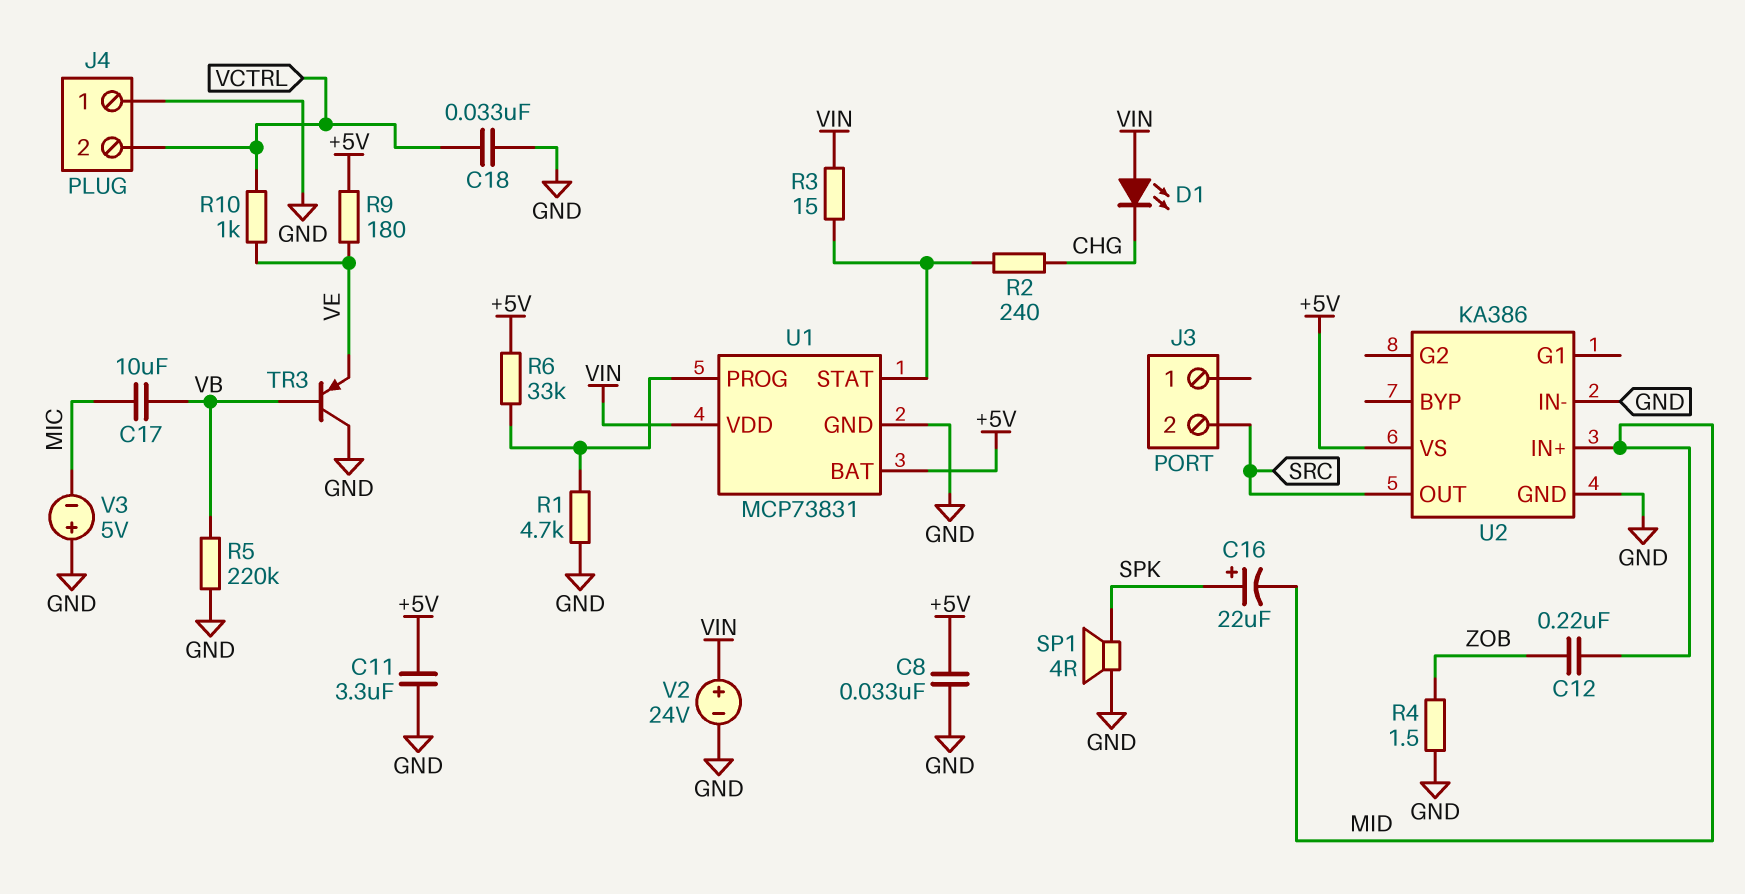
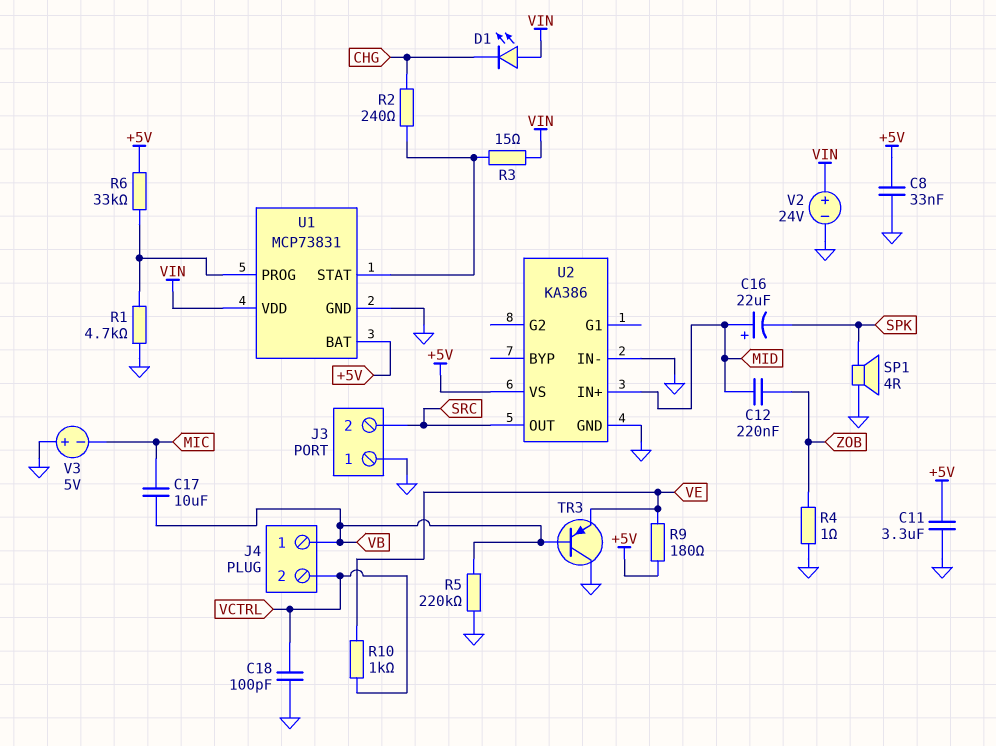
C16: 22uF (plus SPK, minus MID) -> 22uF (plus MID, minus SPK)
C18: 33nF (GND, VCTRL) -> 100pF (GND, VCTRL)
J3 pin 1: none -> GND
J4 pin 1: GND -> VB
R4: 1.5 (GND, ZOB) -> 1 (GND, ZOB)

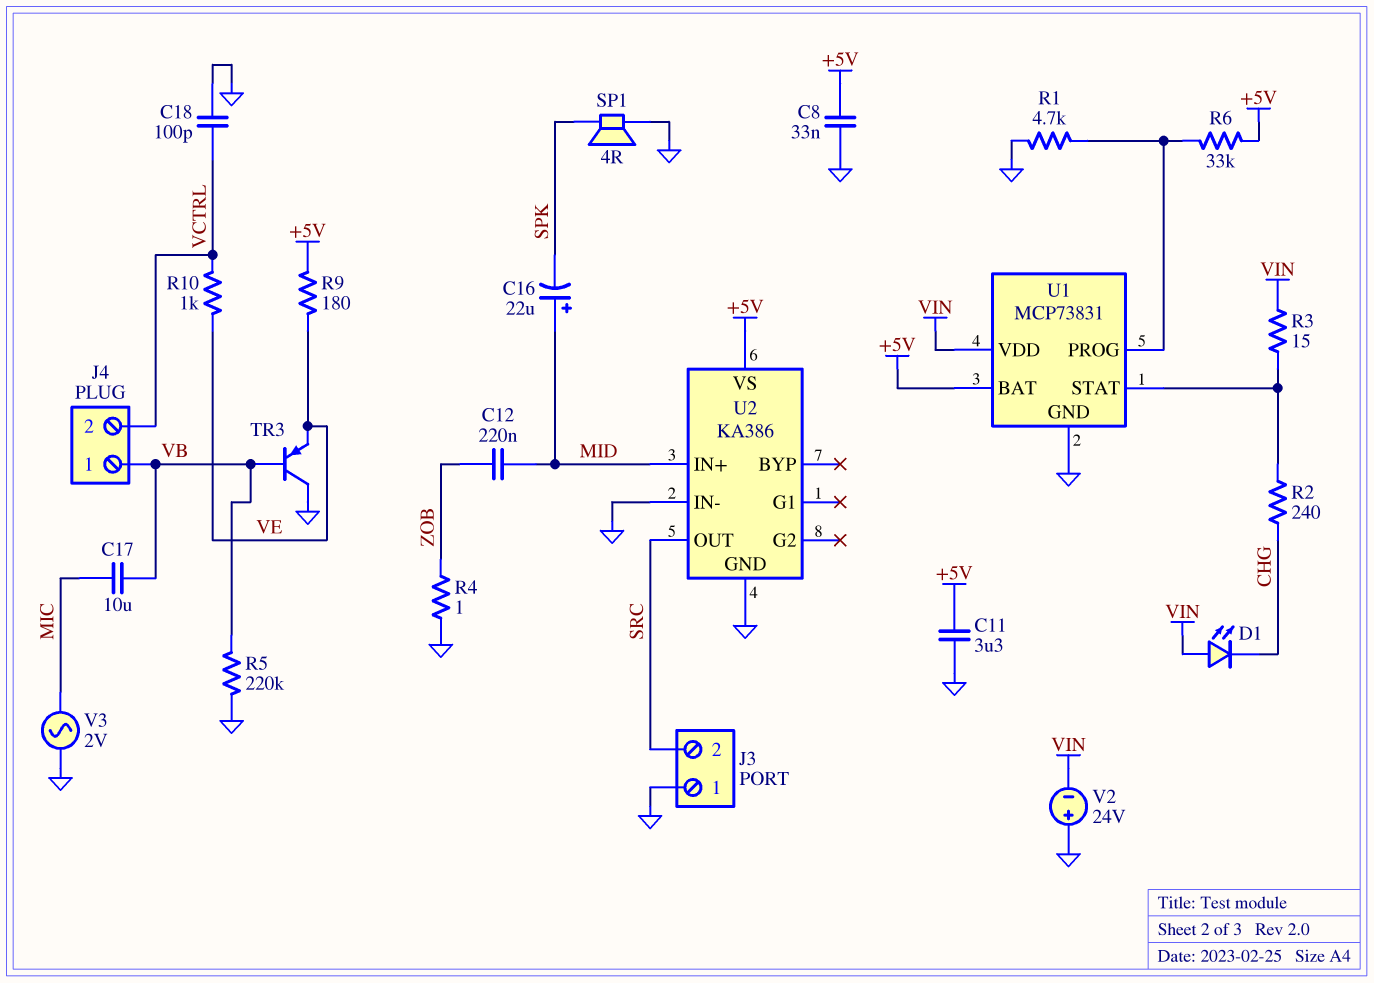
V2: 24V (plus VIN, minus GND) -> 24V (plus GND, minus VIN)
V3: 5V (plus GND, minus MIC) -> AC 2V (GND, MIC)

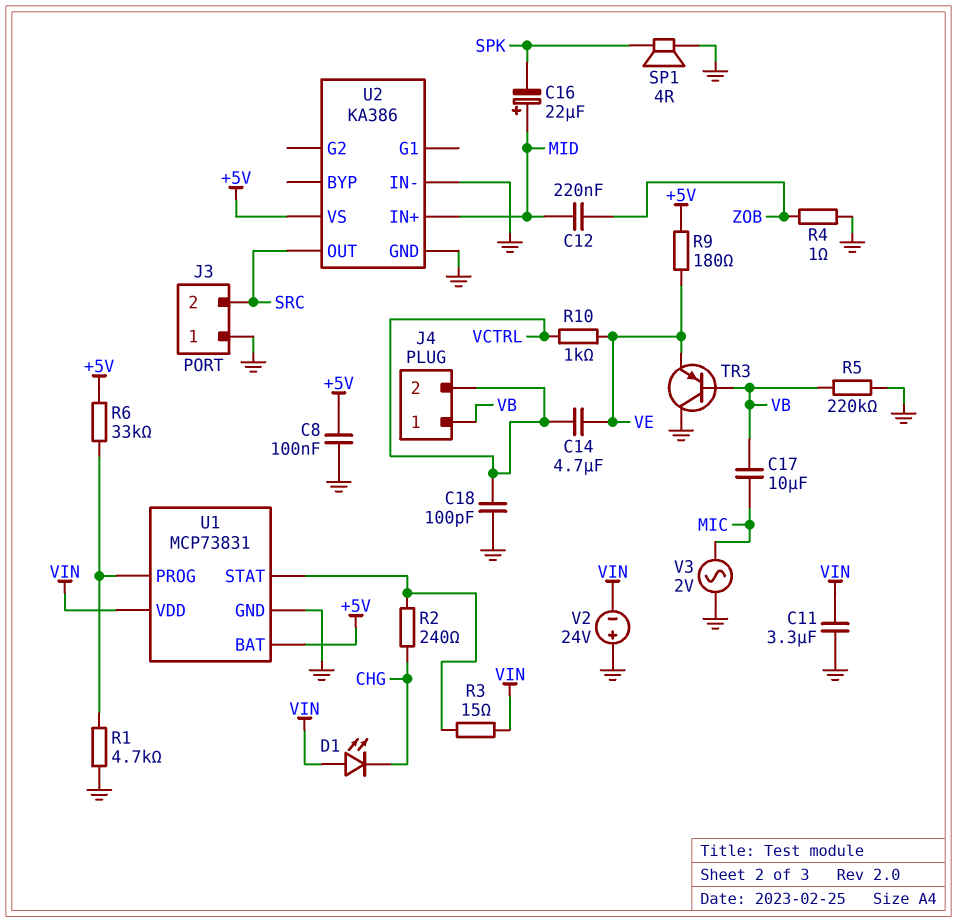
C8: 33nF (+5V, GND) -> 100nF (+5V, GND)
C11: 3.3uF (+5V, GND) -> 3.3uF (GND, VIN)
C14: none -> 4.7uF (VCTRL, VE)

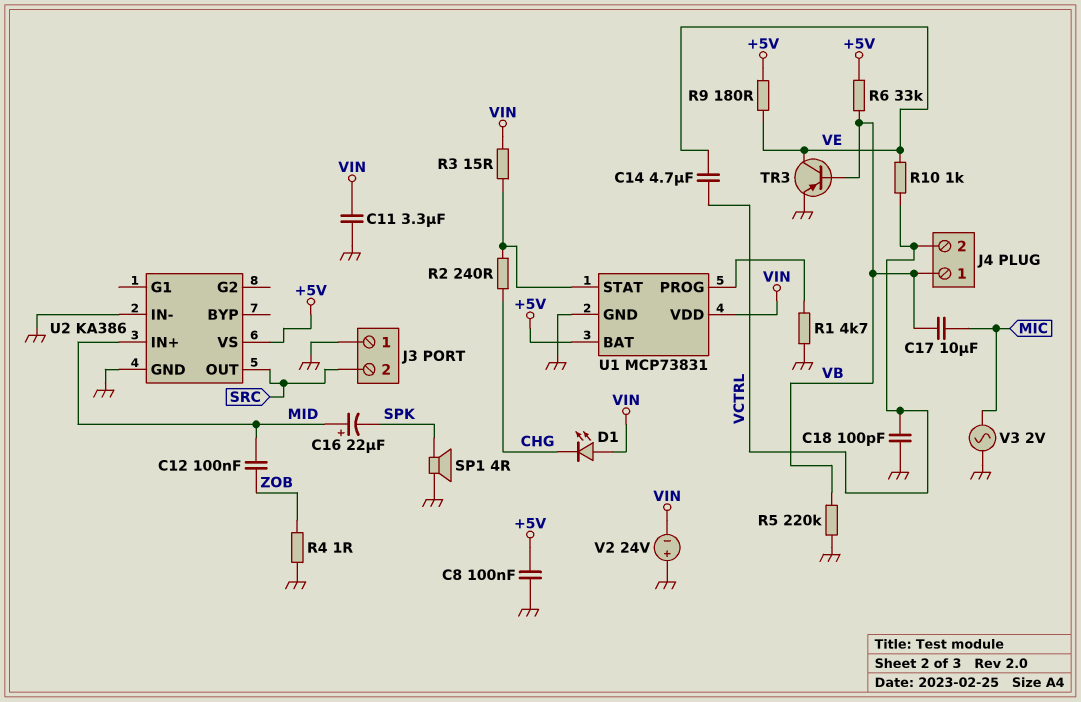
C12: 220nF (MID, ZOB) -> 100nF (MID, ZOB)
R6: 33k (+5V, U1/PROG) -> 33k (+5V, VB)
TR3: PNP (B VB, C GND, E VE) -> PNP (B VB, C VE, E GND)

